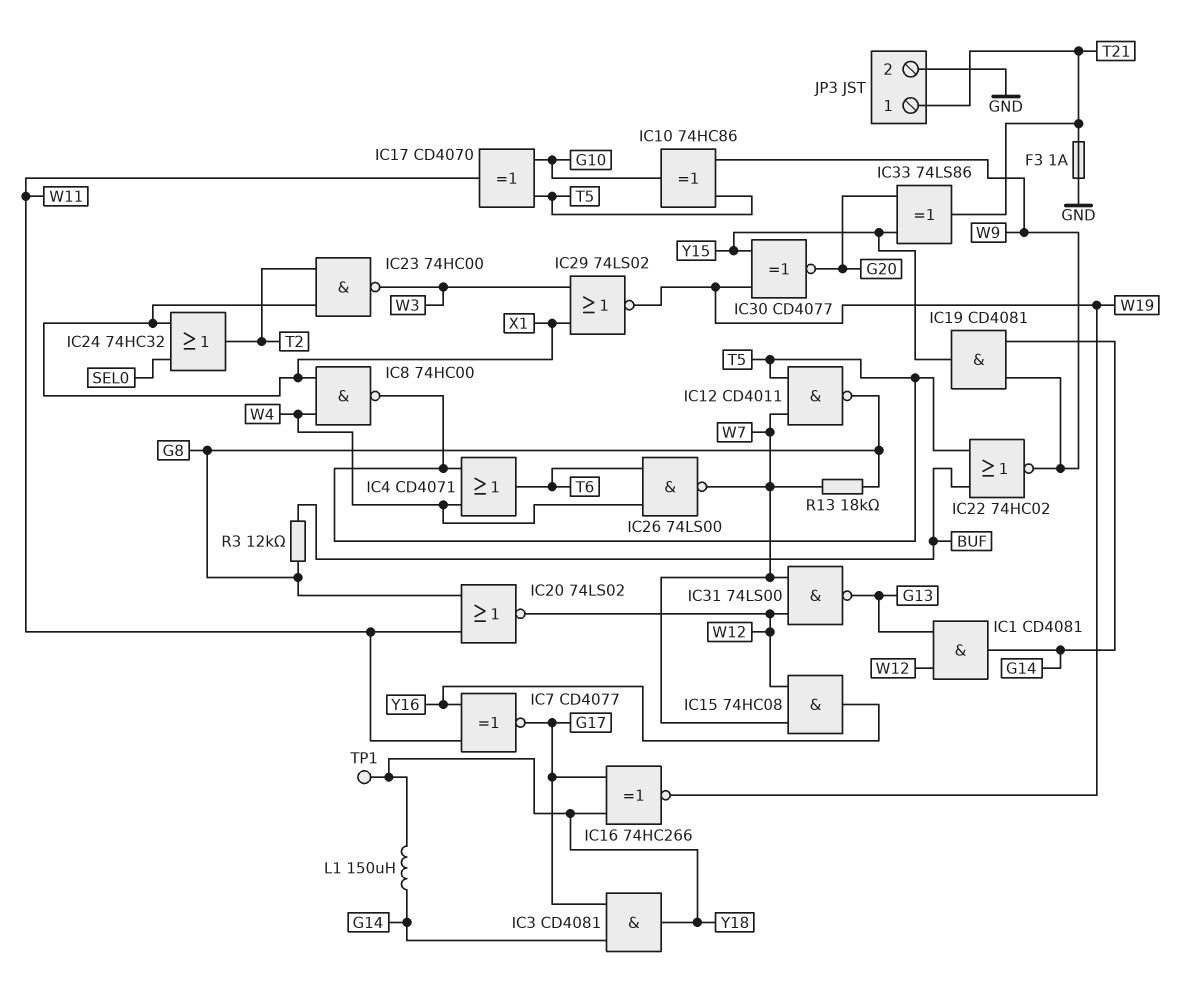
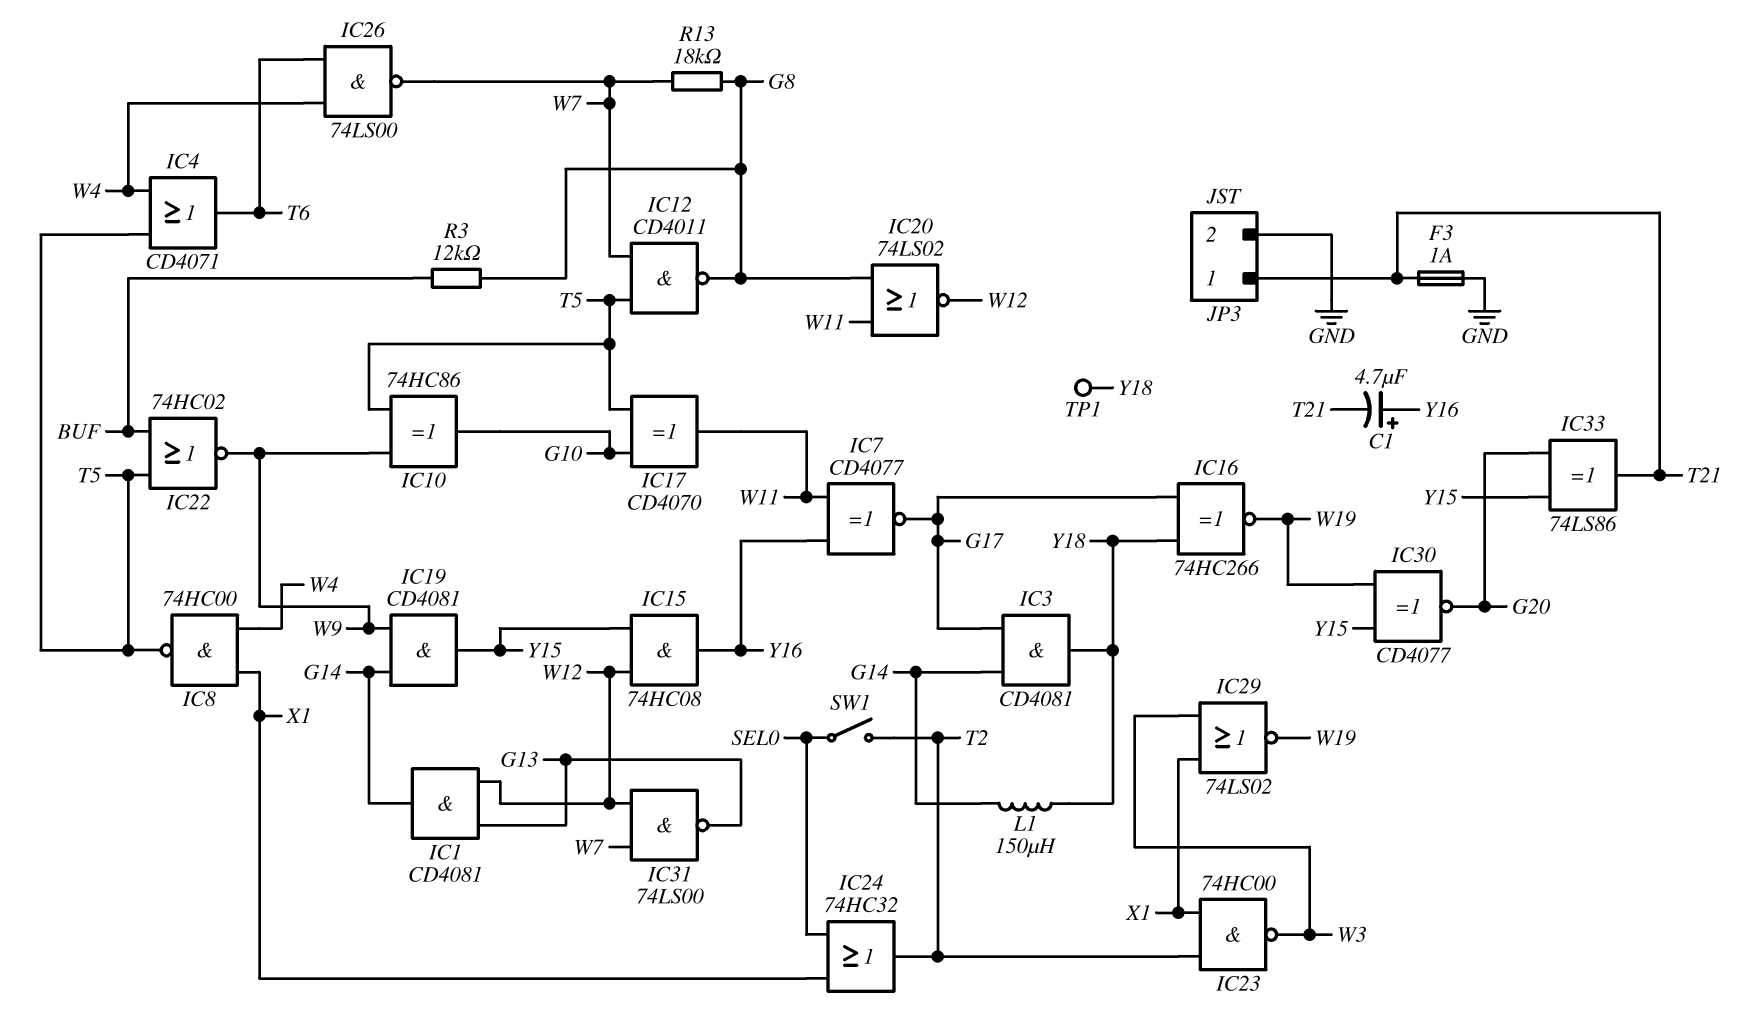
C1: none -> 4.7uF (plus Y16, minus T21)
IC15: AND 74HC08 (in W7, in W12, out Y16) -> AND 74HC08 (in W12, in Y15, out Y16)
SW1: none -> switch (SEL0, T2)

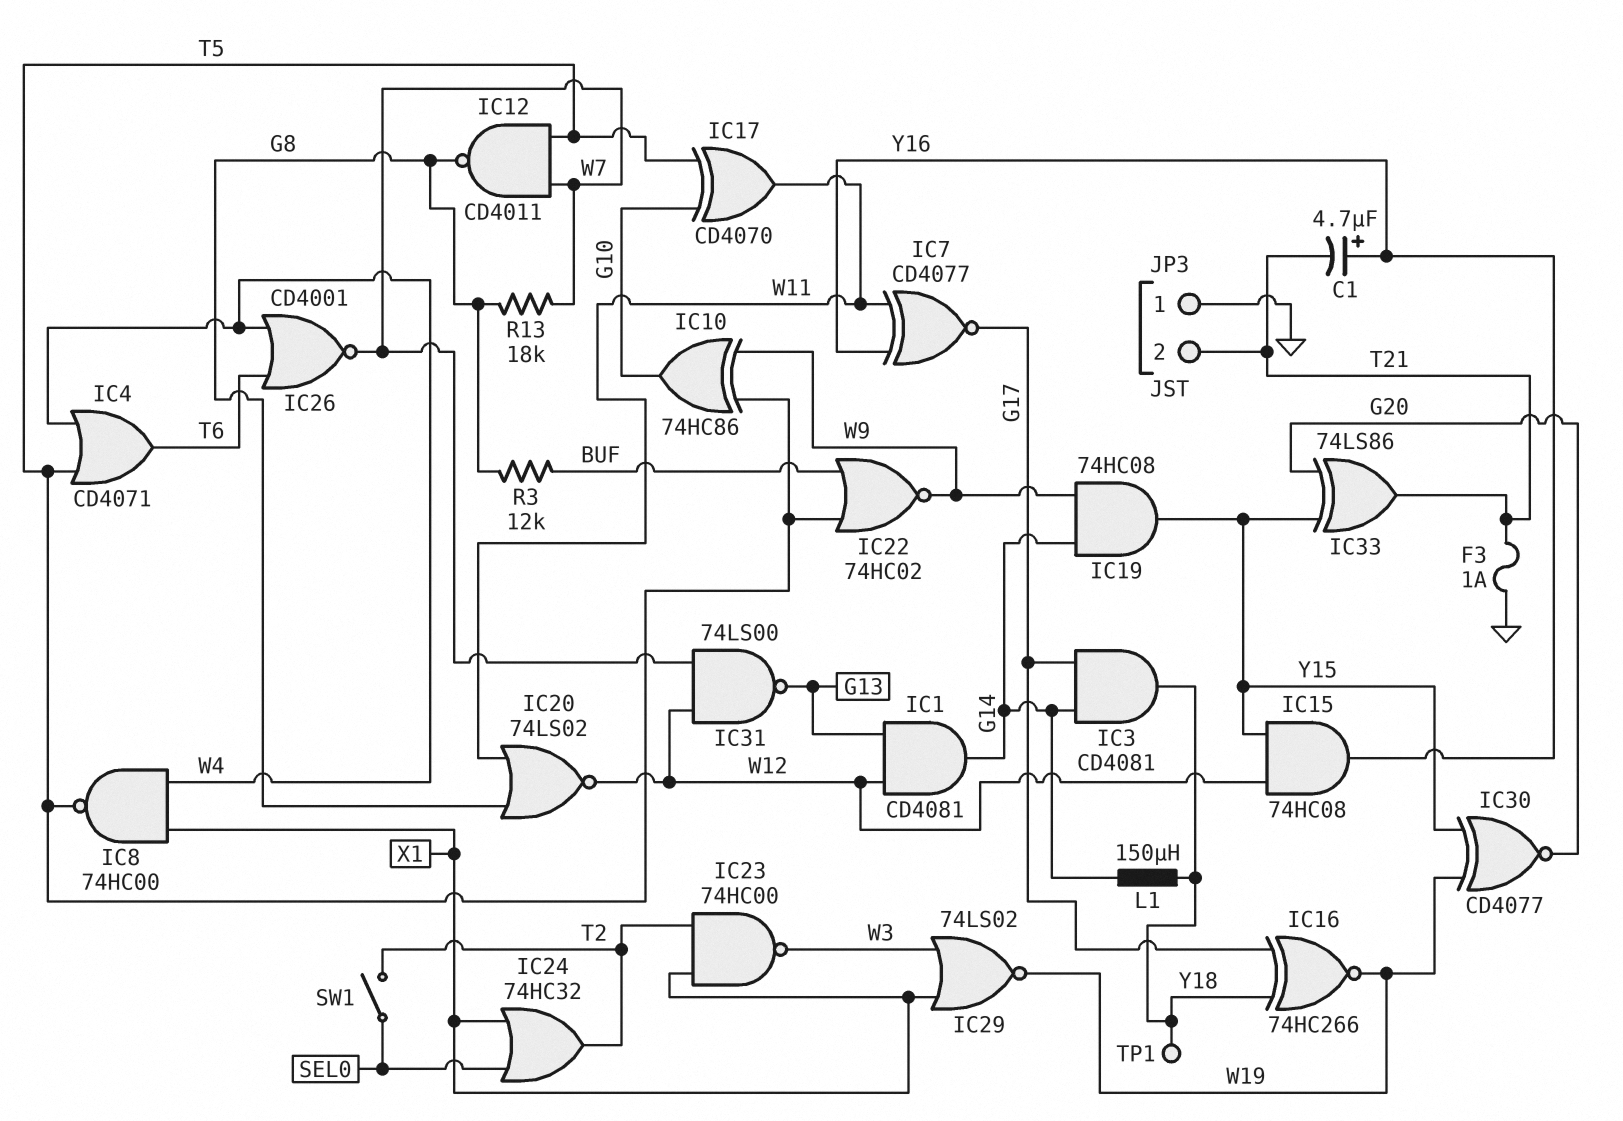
IC19: AND CD4081 (in G14, in W9, out Y15) -> AND 74HC08 (in G14, in W9, out Y15)
IC26: NAND 74LS00 (in T6, in W4, out W7) -> NOR CD4001 (in T6, in W4, out W7)
JP3 pin 1: T21 -> GND
JP3 pin 2: GND -> T21

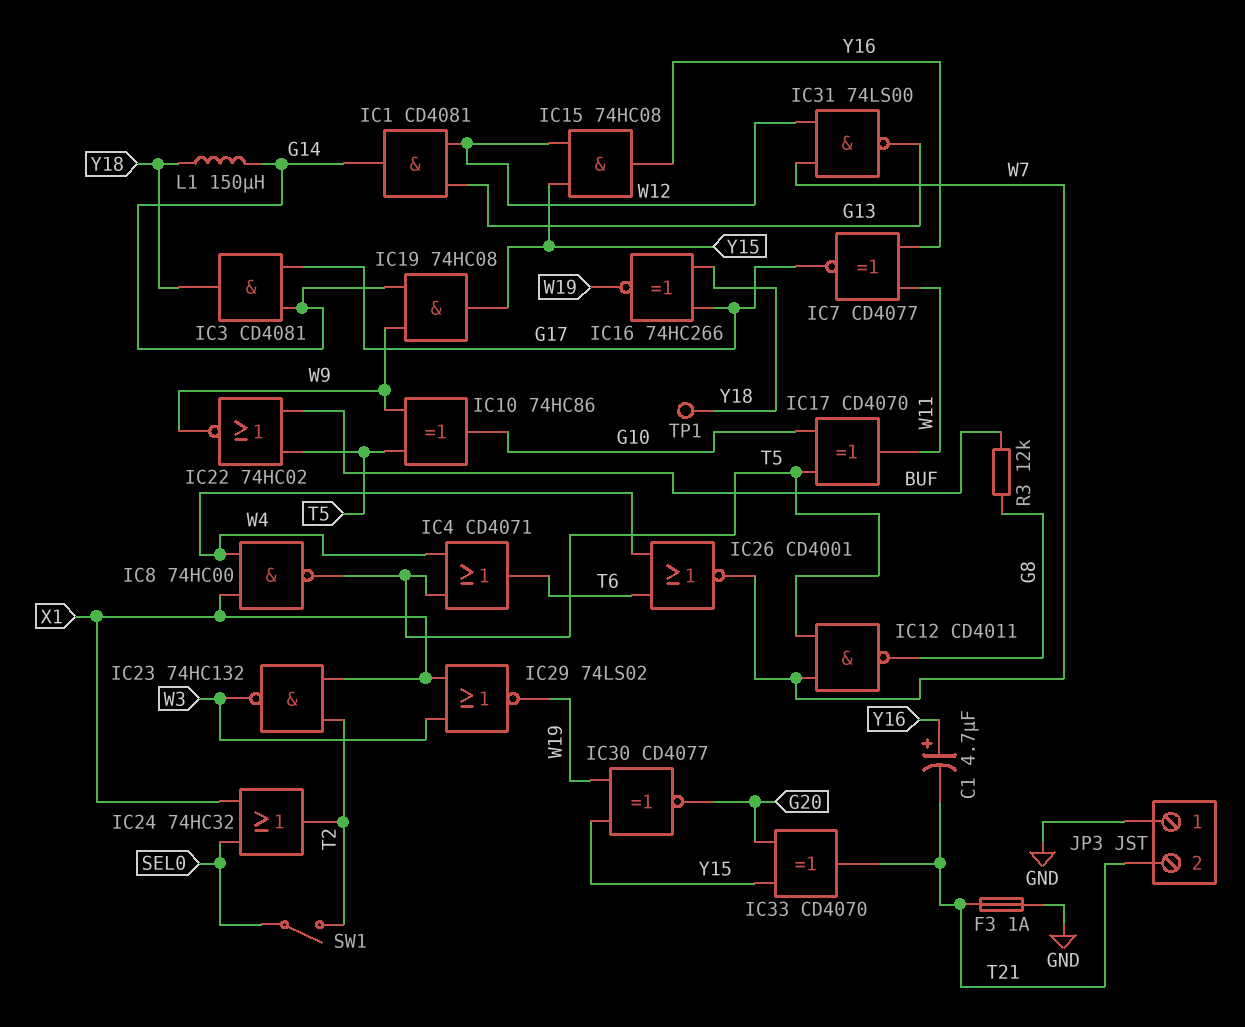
IC20: NOR 74LS02 (in G8, in W11, out W12) -> none
IC23: NAND 74HC00 (in T2, in X1, out W3) -> NAND 74HC132 (in T2, in X1, out W3)
IC33: XOR 74LS86 (in G20, in Y15, out T21) -> XOR CD4070 (in G20, in Y15, out T21)
R13: 18k (G8, W7) -> none

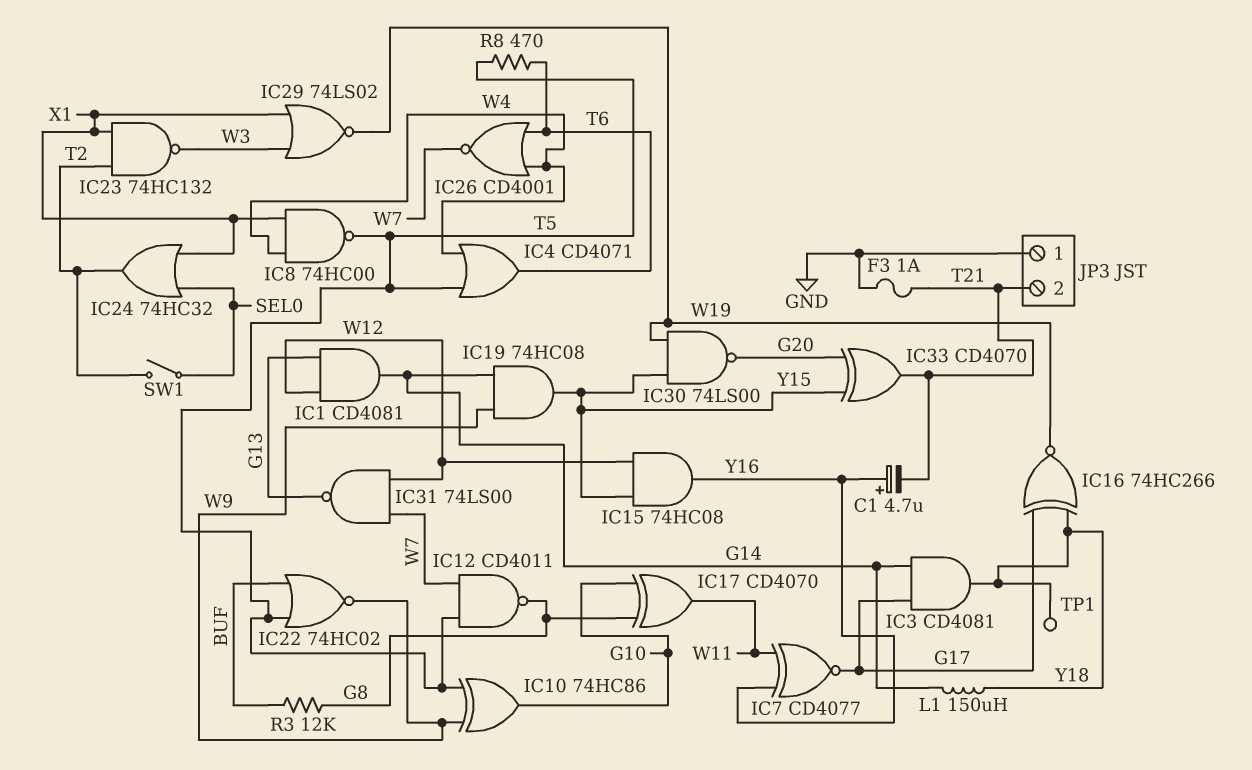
IC17: XOR CD4070 (in G10, in T5, out W11) -> XOR CD4070 (in G8, in G10, out W11)
IC30: XNOR CD4077 (in W19, in Y15, out G20) -> NAND 74LS00 (in W19, in Y15, out G20)
R8: none -> 470 (T5, T6)

